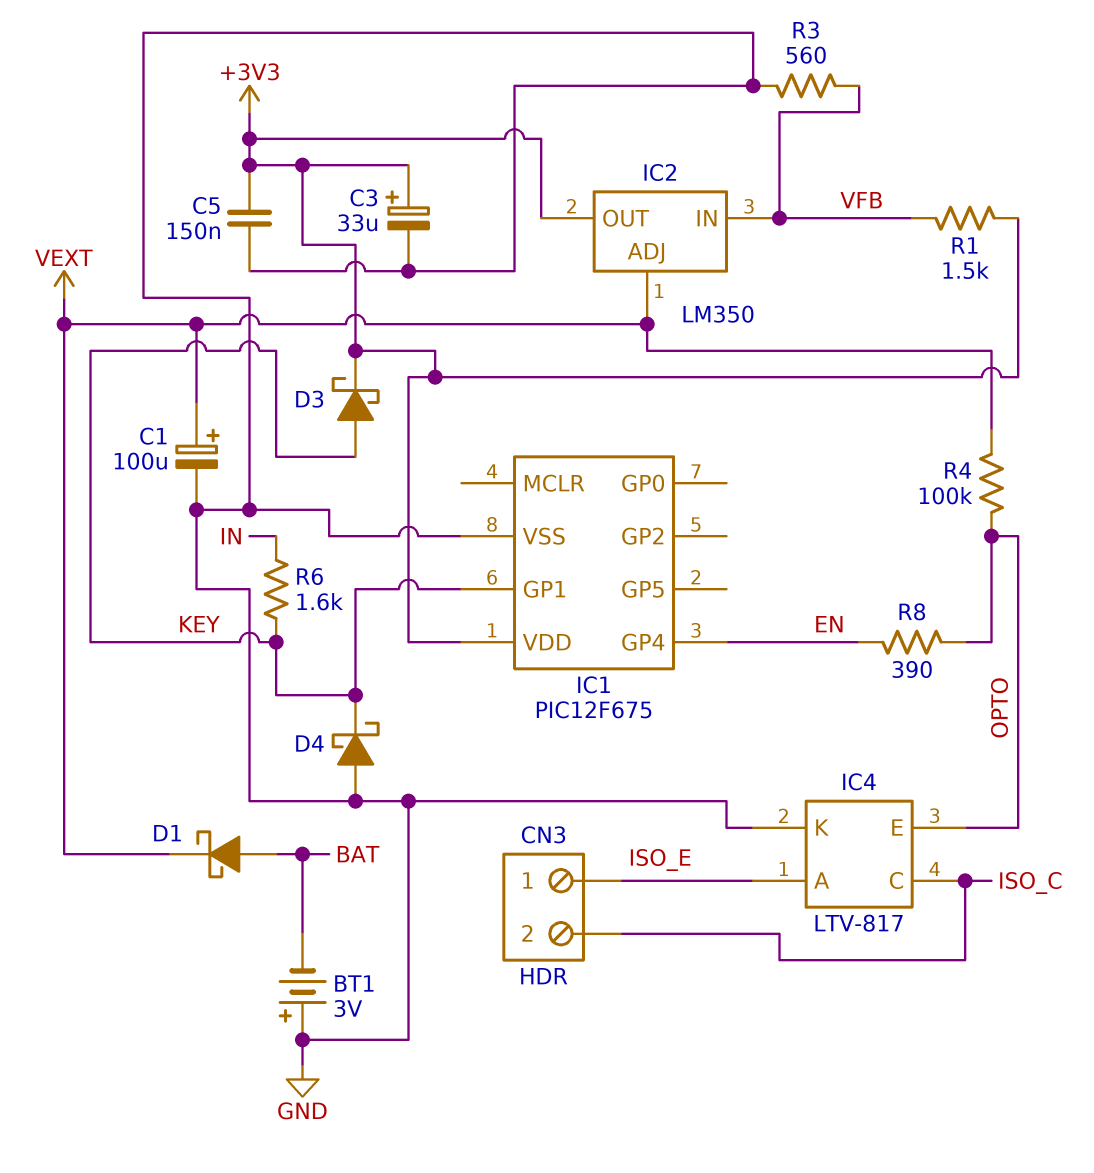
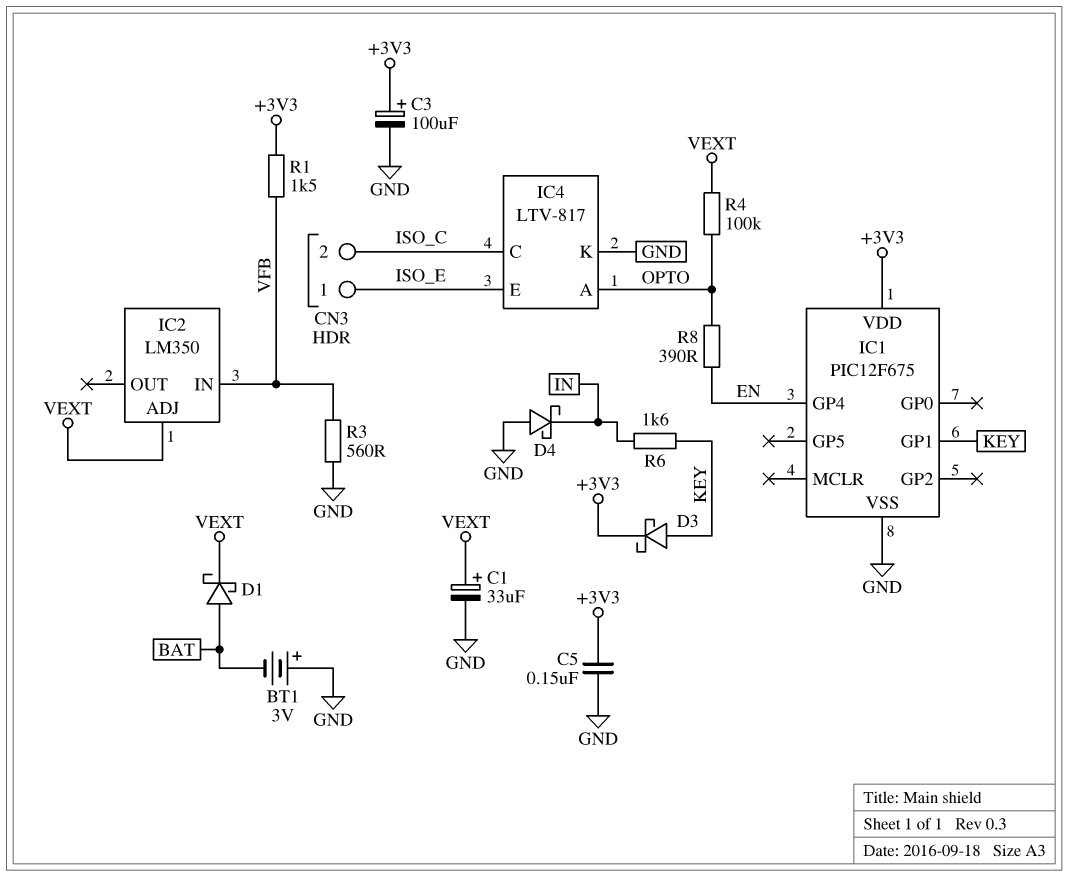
C1: 100uF (plus VEXT, minus GND) -> 33uF (plus VEXT, minus GND)
C3: 33uF (plus +3V3, minus GND) -> 100uF (plus +3V3, minus GND)
D4: schottky (A GND, K KEY) -> schottky (A GND, K IN)
IC2 pin OUT: +3V3 -> none
IC4 pin A: ISO_E -> OPTO
IC4 pin E: OPTO -> ISO_E

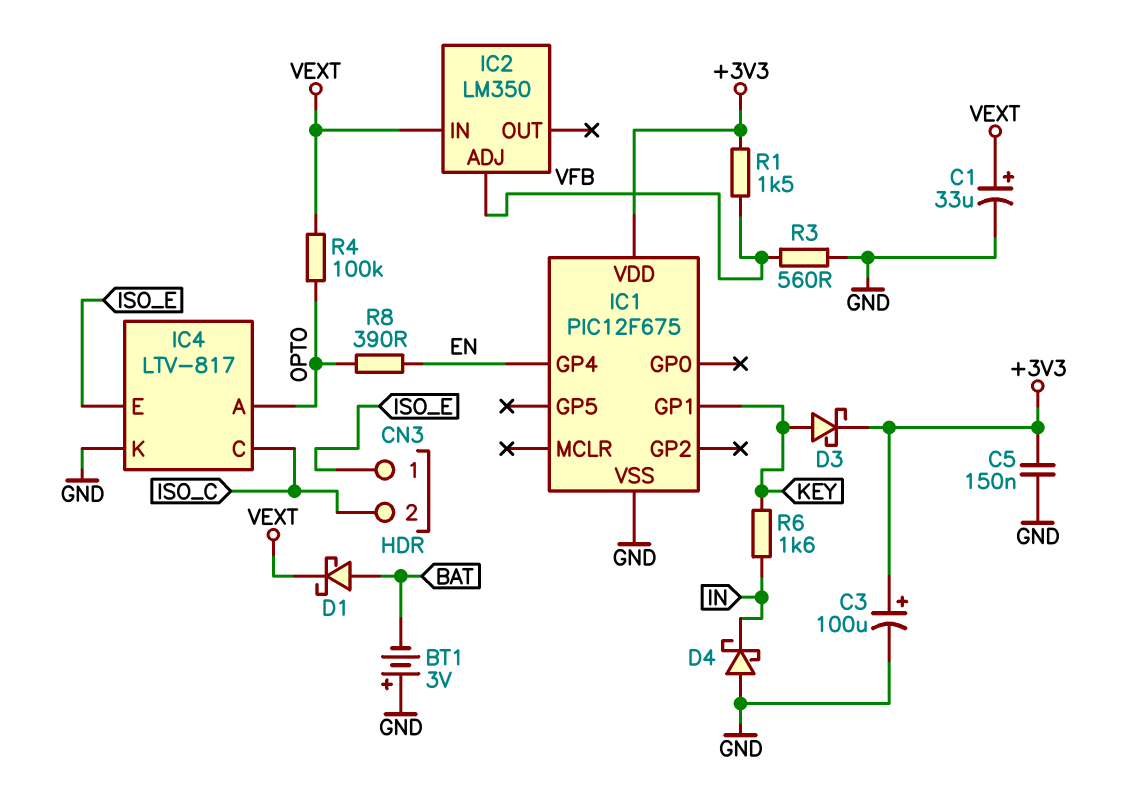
IC2 pin ADJ: VEXT -> VFB
IC2 pin IN: VFB -> VEXT

